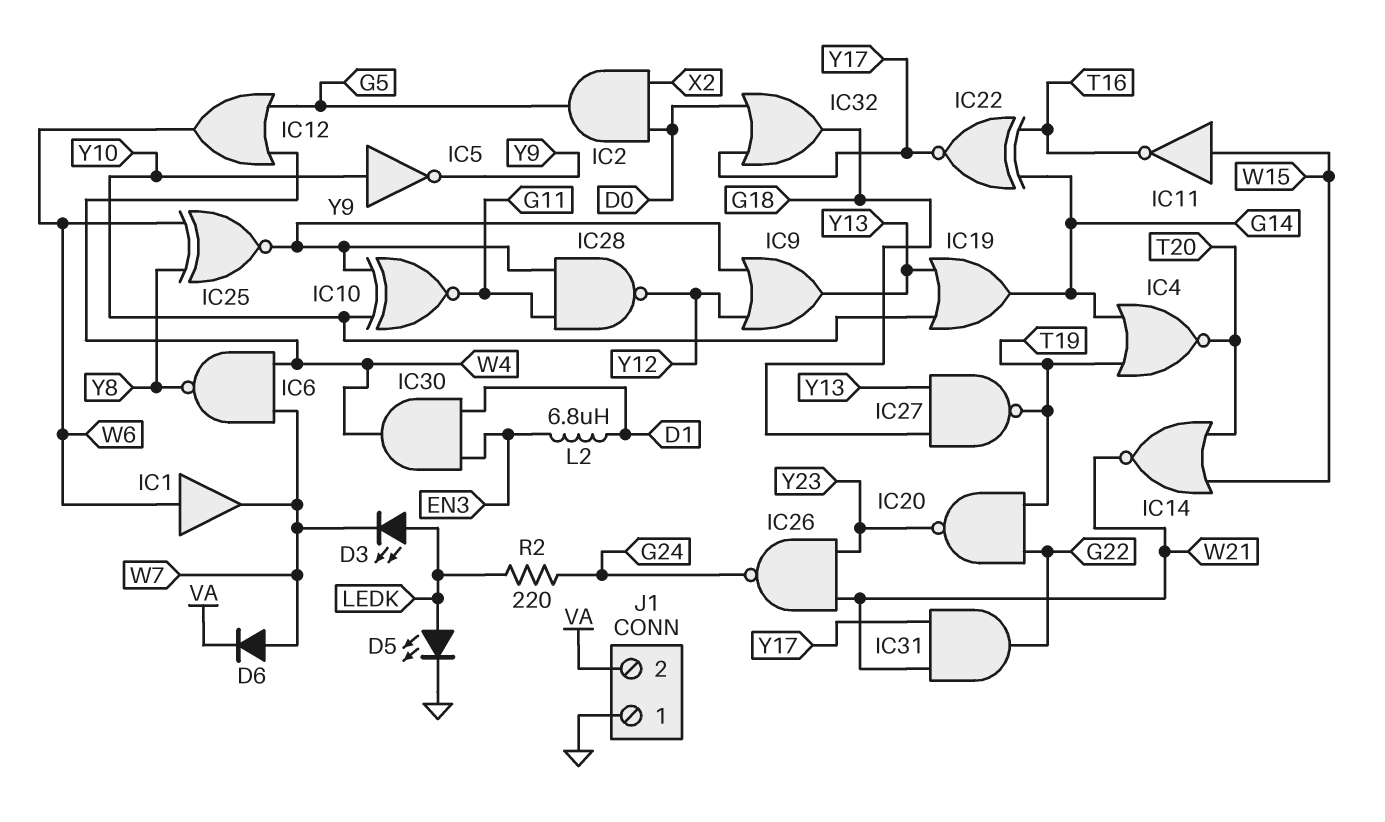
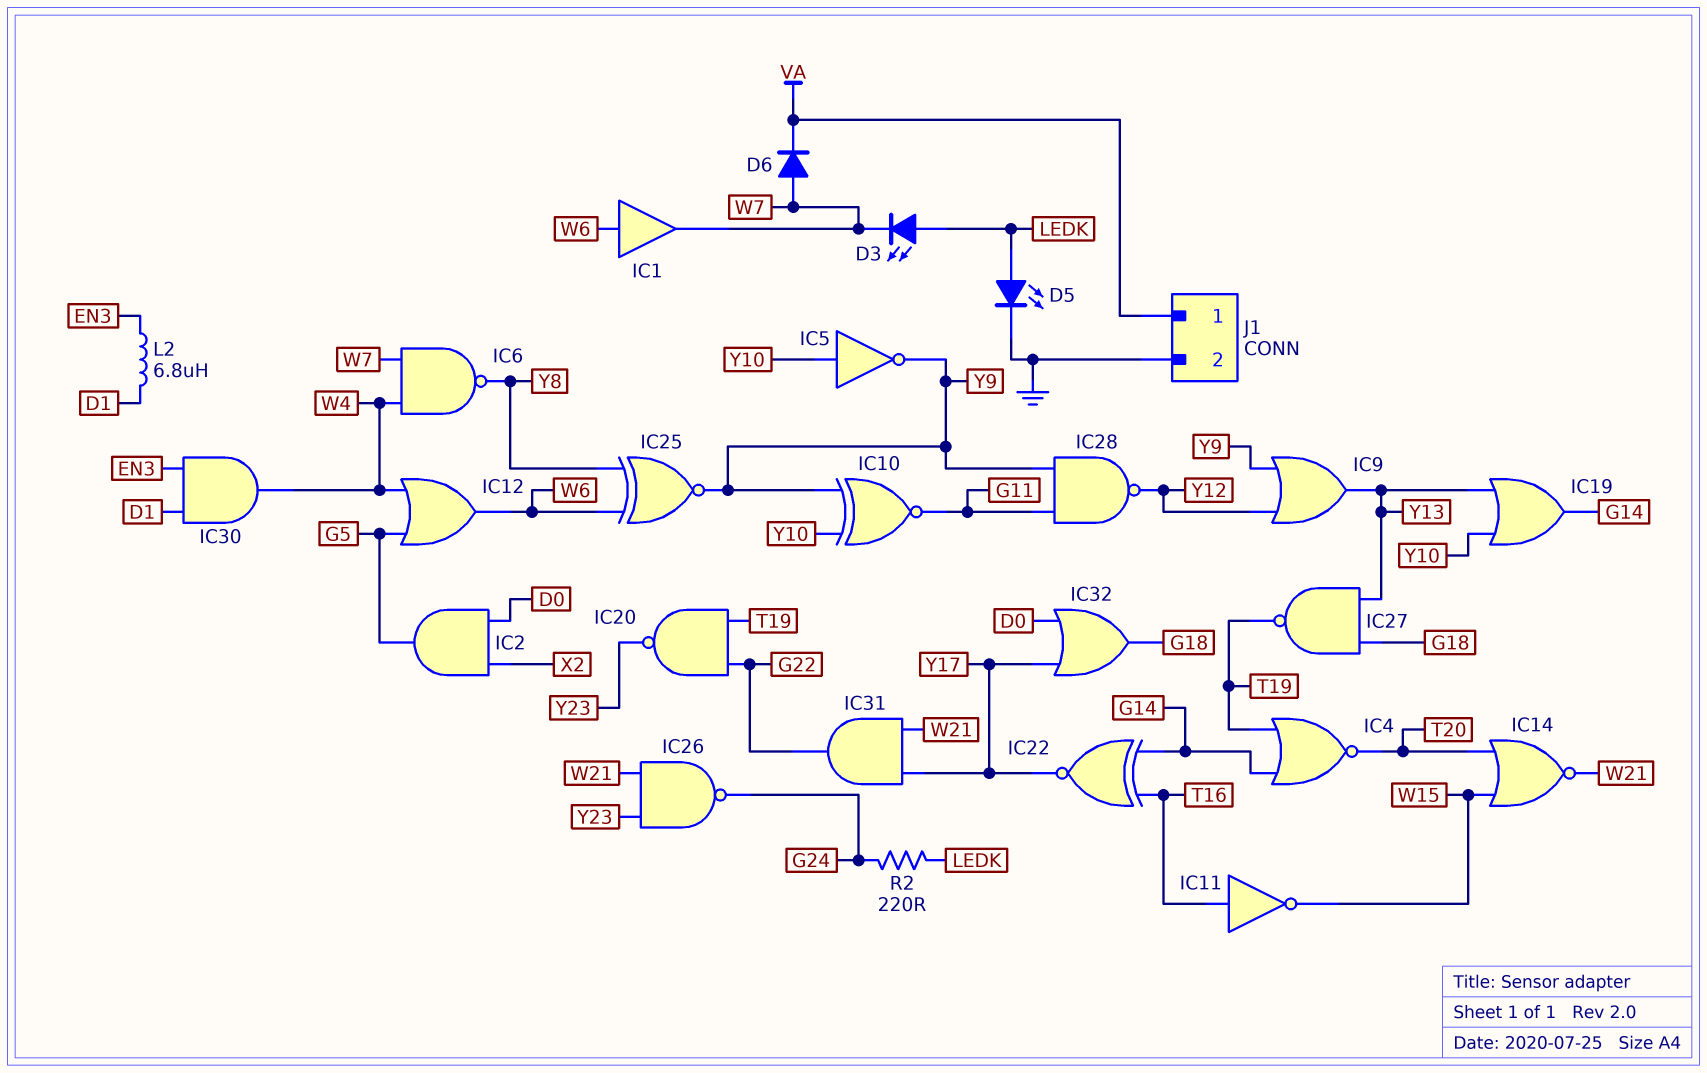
IC11: NOT (in W15, out T16) -> NOT (in T16, out W15)
J1 pin 1: GND -> VA
J1 pin 2: VA -> GND

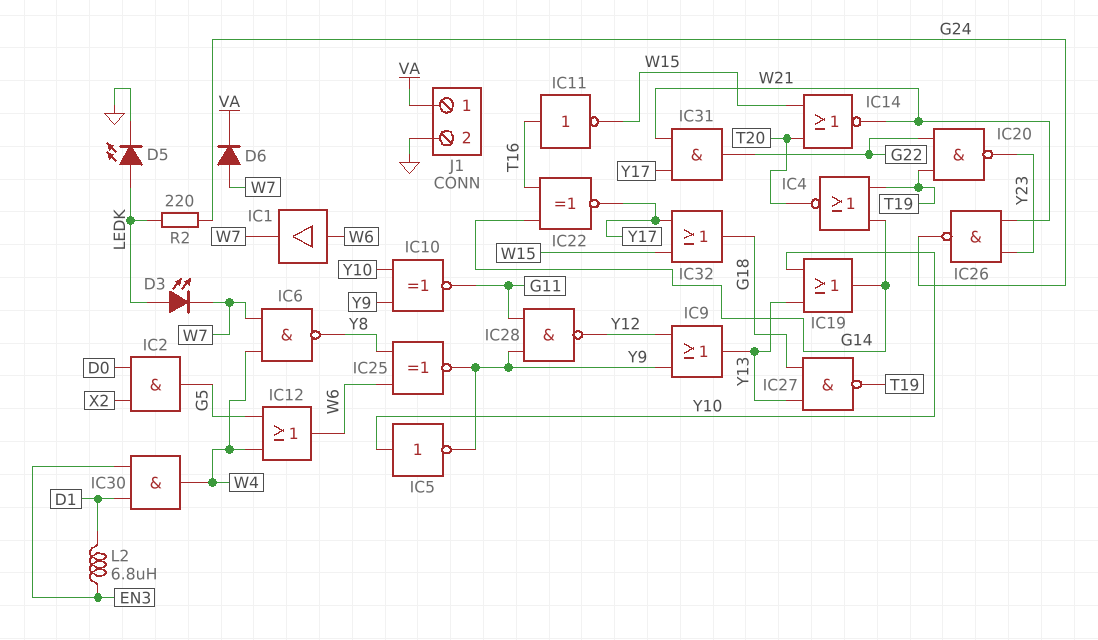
IC32: OR (in D0, in Y17, out G18) -> OR (in W15, in Y17, out G18)

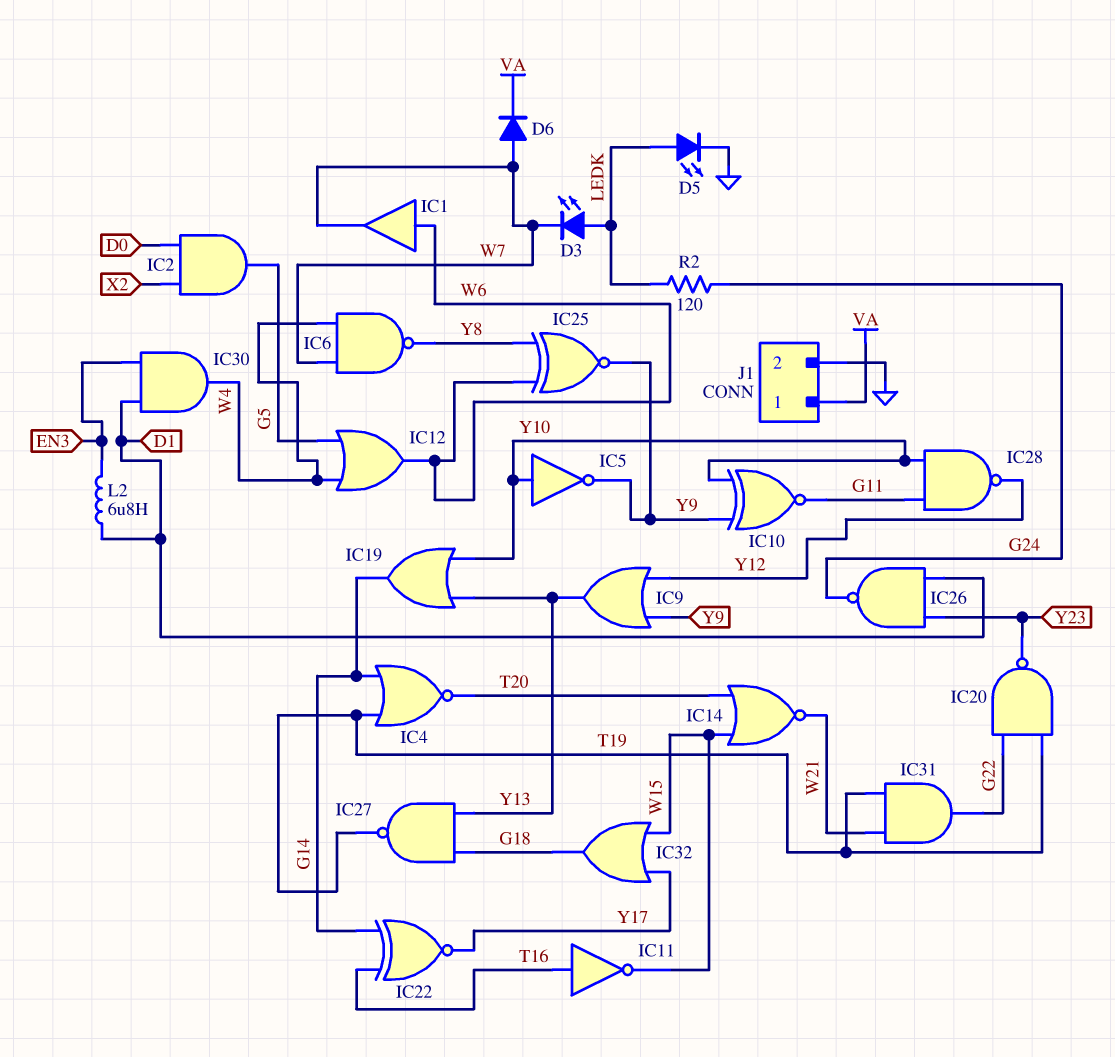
IC26: NAND (in W21, in Y23, out G24) -> NAND (in D1, in Y23, out G24)
IC28: NAND (in G11, in Y9, out Y12) -> NAND (in G11, in Y10, out Y12)
IC31: AND (in W21, in Y17, out G22) -> AND (in T19, in W21, out G22)
R2: 220 (G24, LEDK) -> 120 (G24, LEDK)

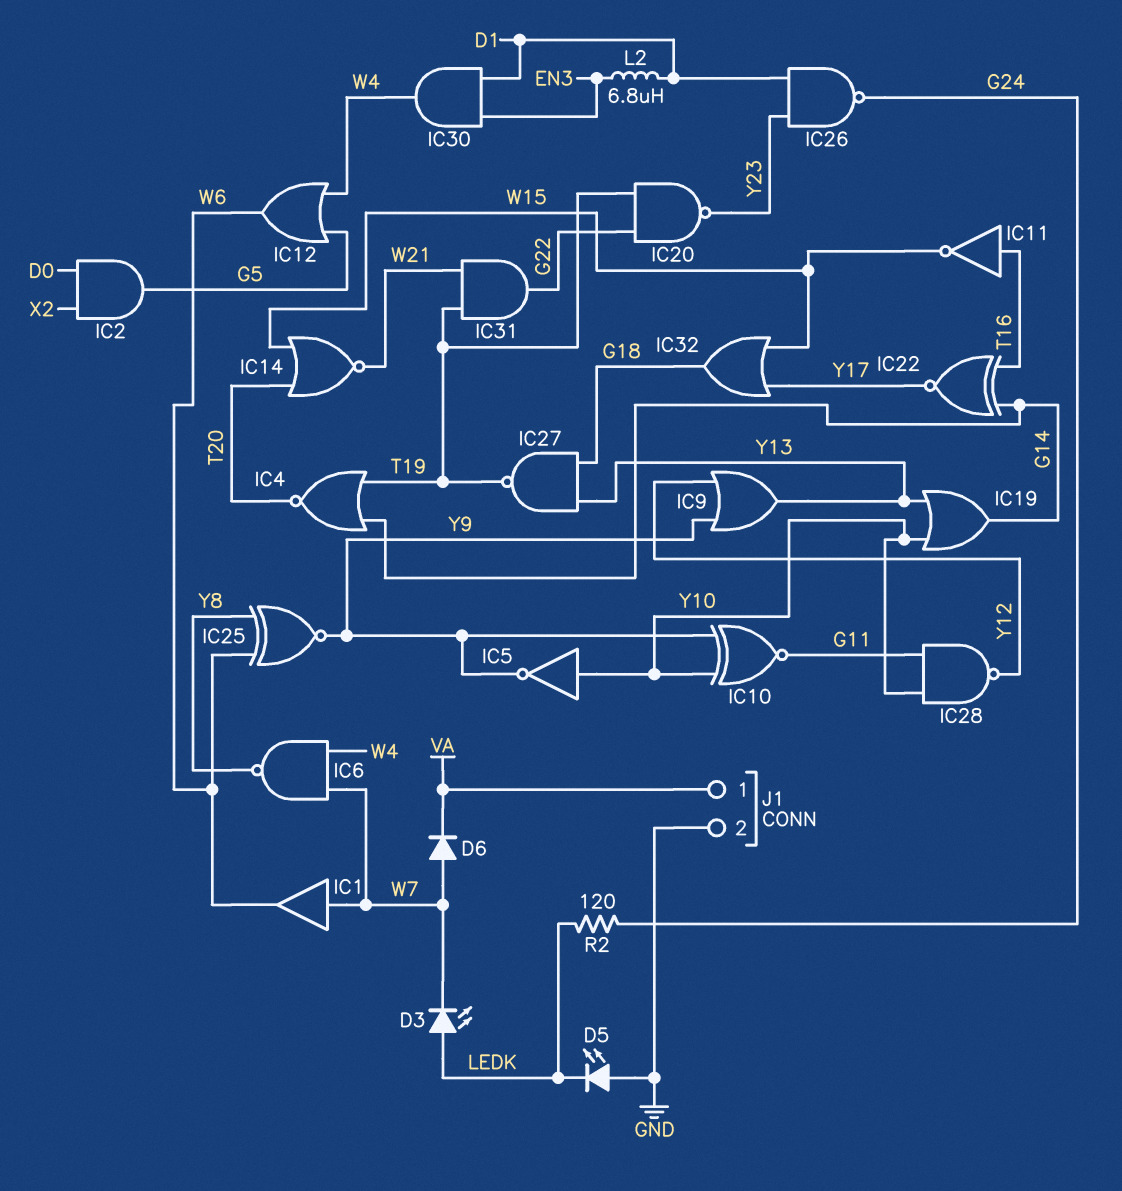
D5: LED (A LEDK, K GND) -> LED (A GND, K LEDK)
IC1: buffer (in W6, out W7) -> buffer (in W7, out W6)

